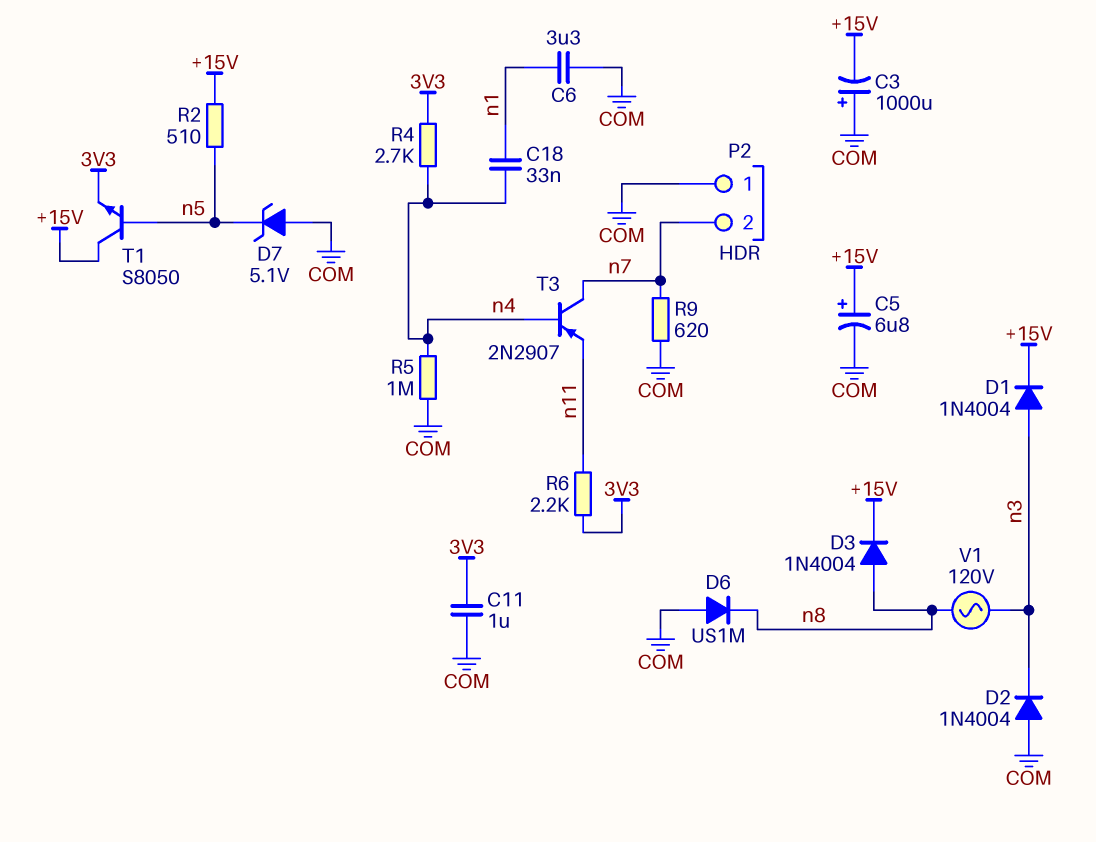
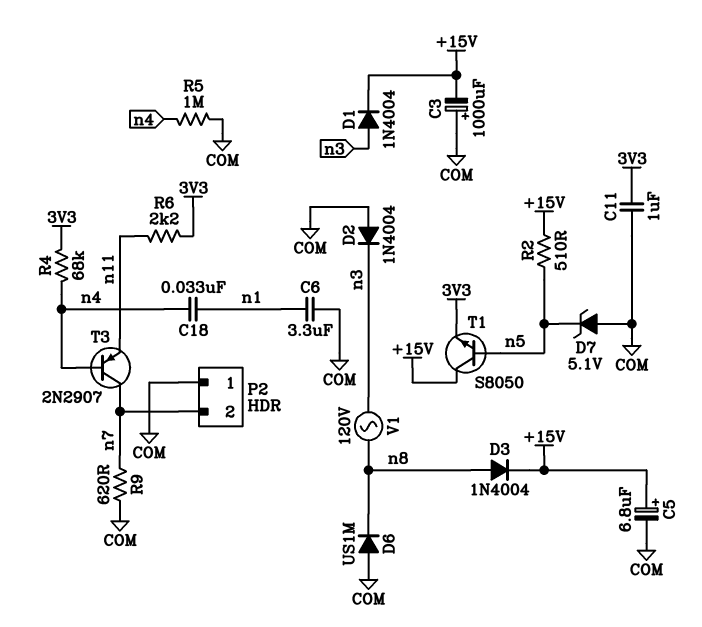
R4: 2.7k (3V3, n4) -> 68k (3V3, n4)

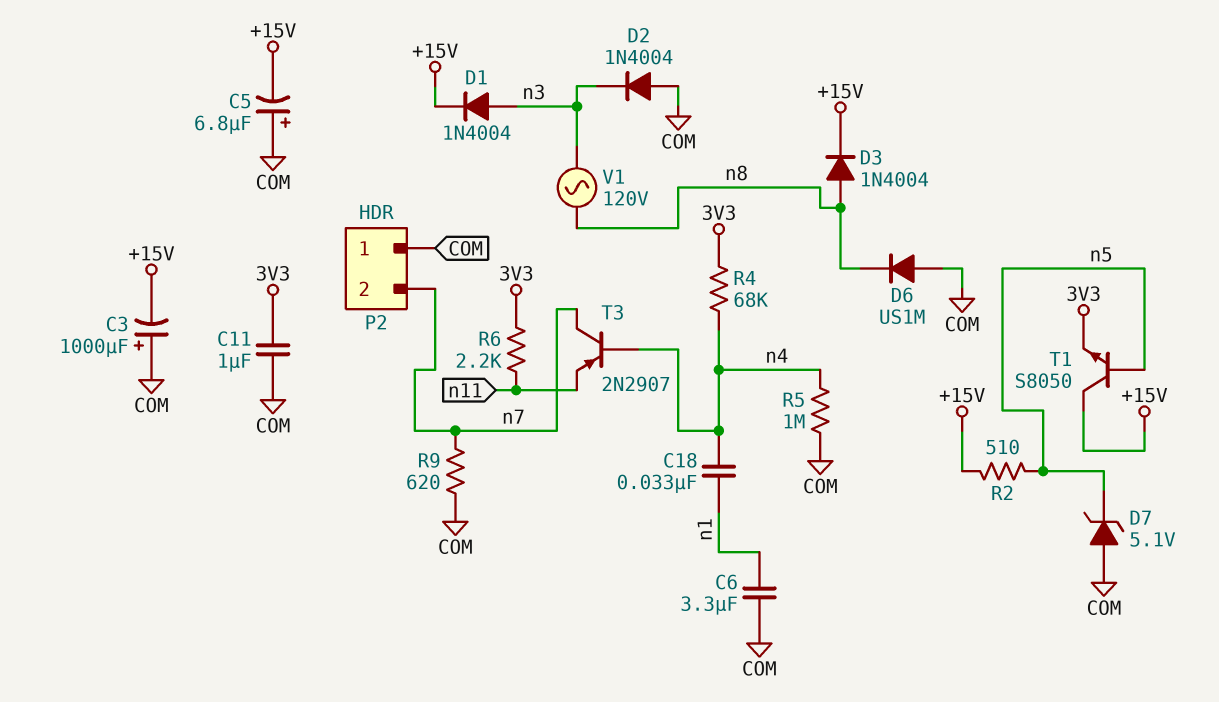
C5: 6.8uF (plus +15V, minus COM) -> 6.8uF (plus COM, minus +15V)

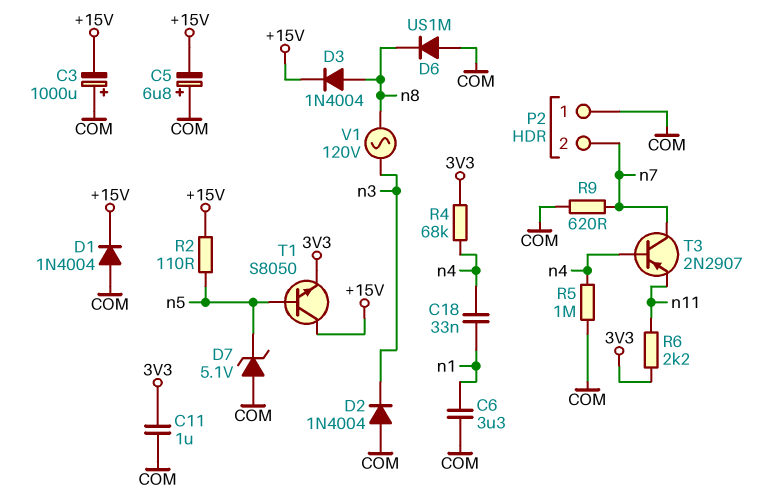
D1: diode 1N4004 (A n3, K +15V) -> diode 1N4004 (A COM, K +15V)
R2: 510 (+15V, n5) -> 110 (+15V, n5)

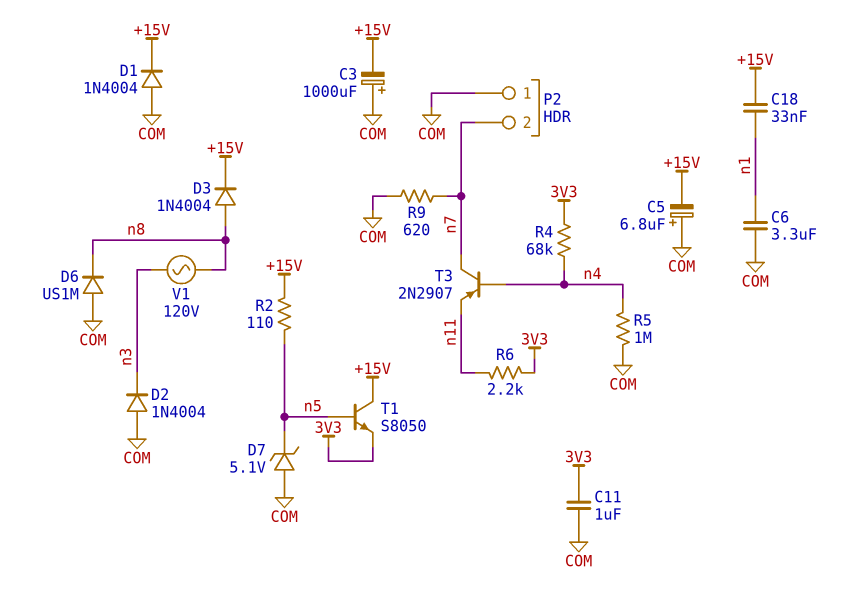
C18: 33nF (n1, n4) -> 33nF (+15V, n1)

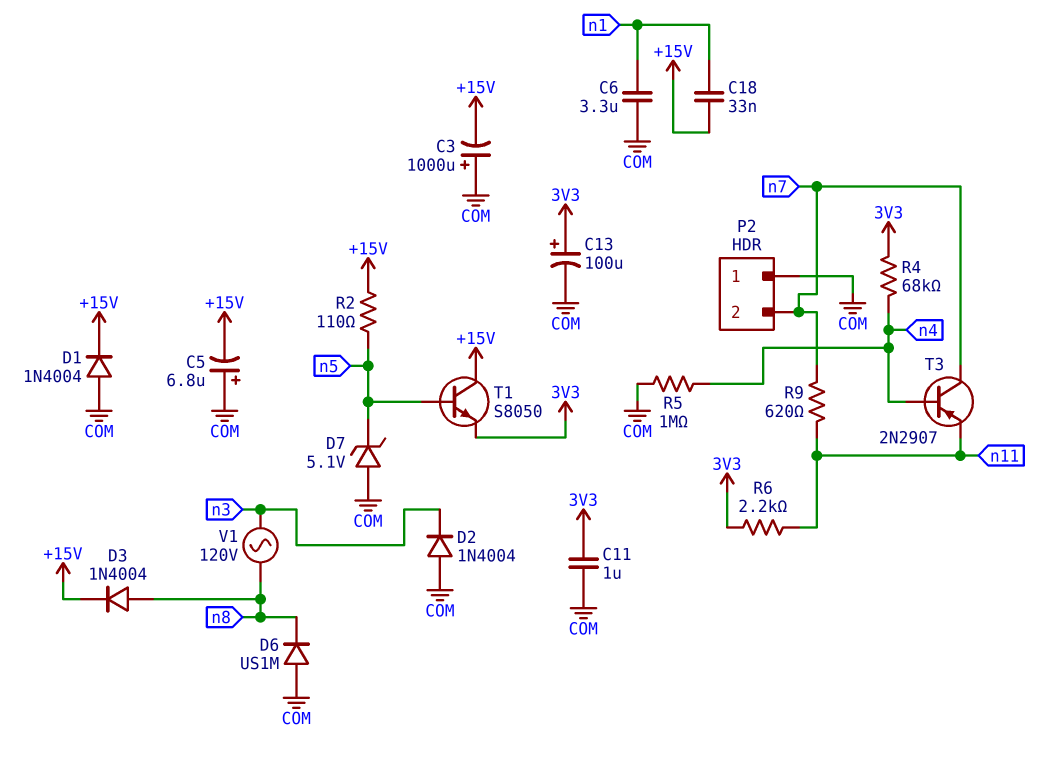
C13: none -> 100uF (plus 3V3, minus COM)
R9: 620 (COM, n7) -> 620 (n7, n11)

